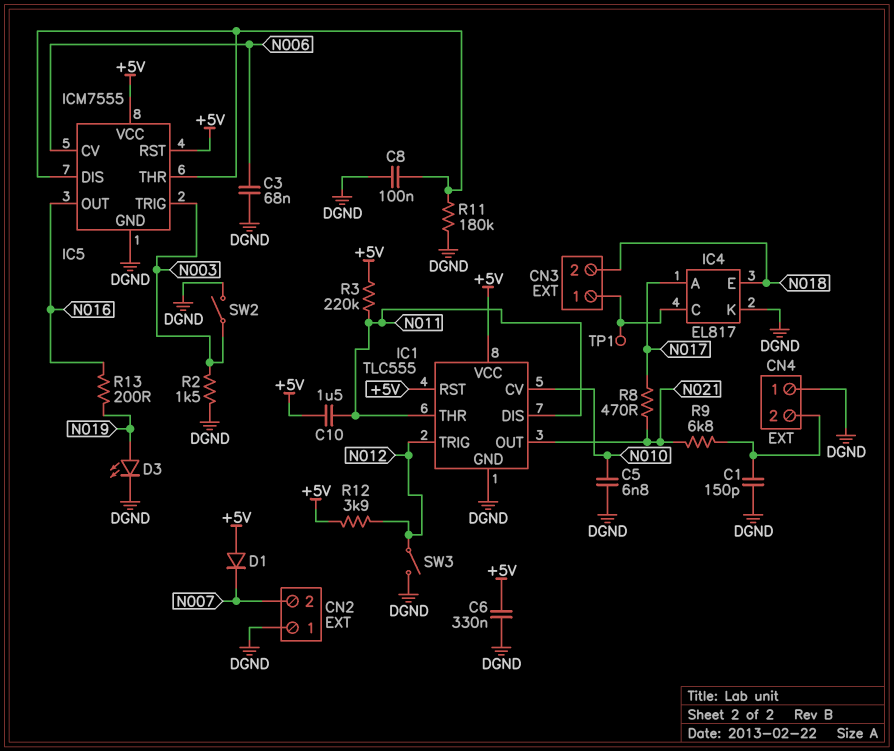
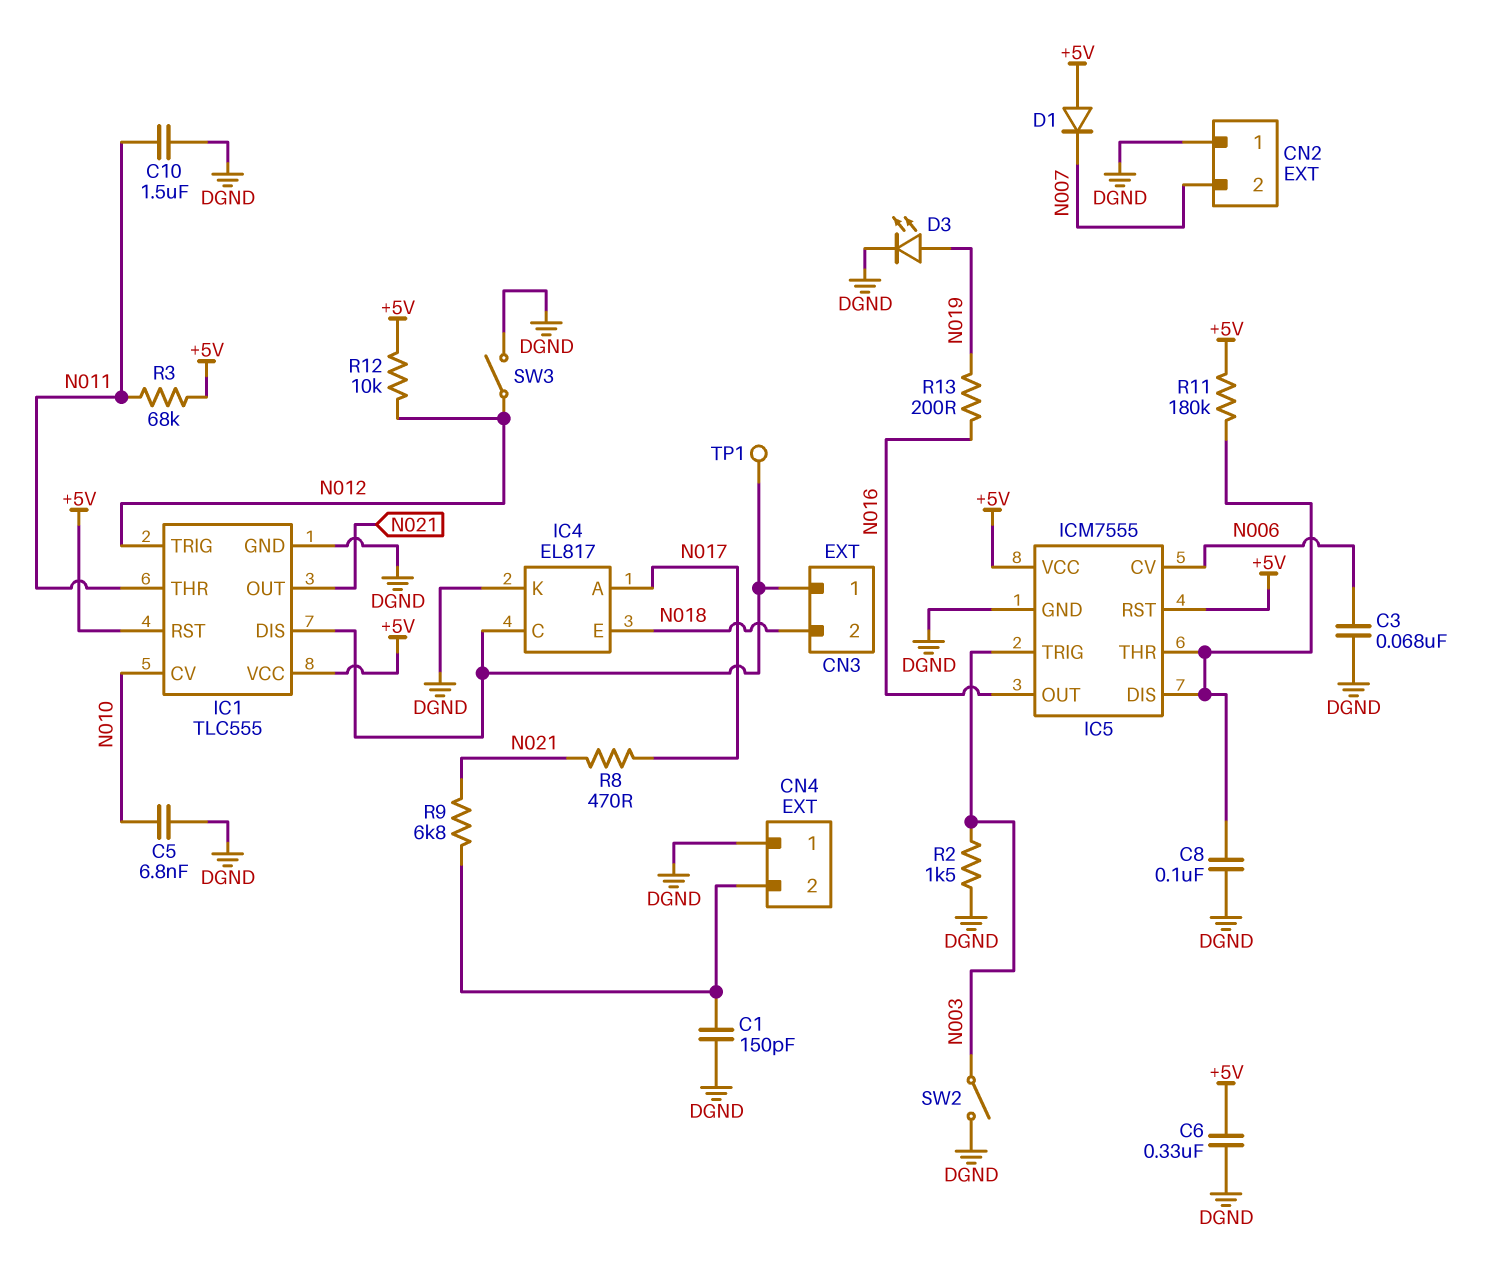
C10: 1.5uF (+5V, N011) -> 1.5uF (DGND, N011)
IC1 pin DIS: N011 -> CN3/1
R3: 220k (+5V, N011) -> 68k (+5V, N011)
R11: 180k (DGND, IC5/DIS) -> 180k (+5V, IC5/DIS)
R12: 3.9k (+5V, N012) -> 10k (+5V, N012)

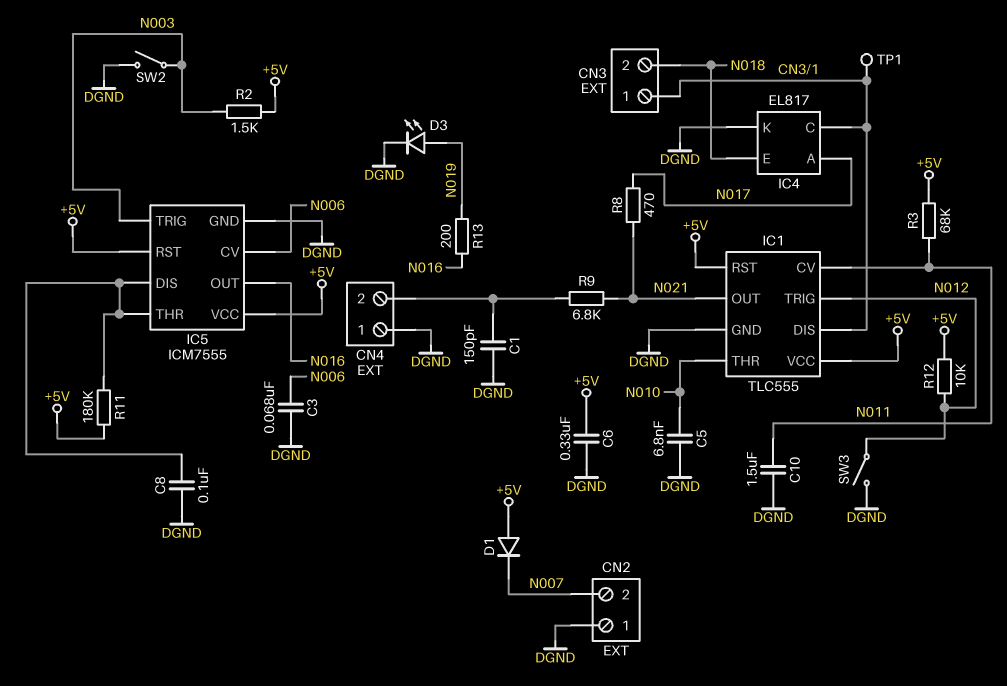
IC1 pin CV: N010 -> N011
IC1 pin THR: N011 -> N010
R2: 1.5k (DGND, N003) -> 1.5k (+5V, N003)

